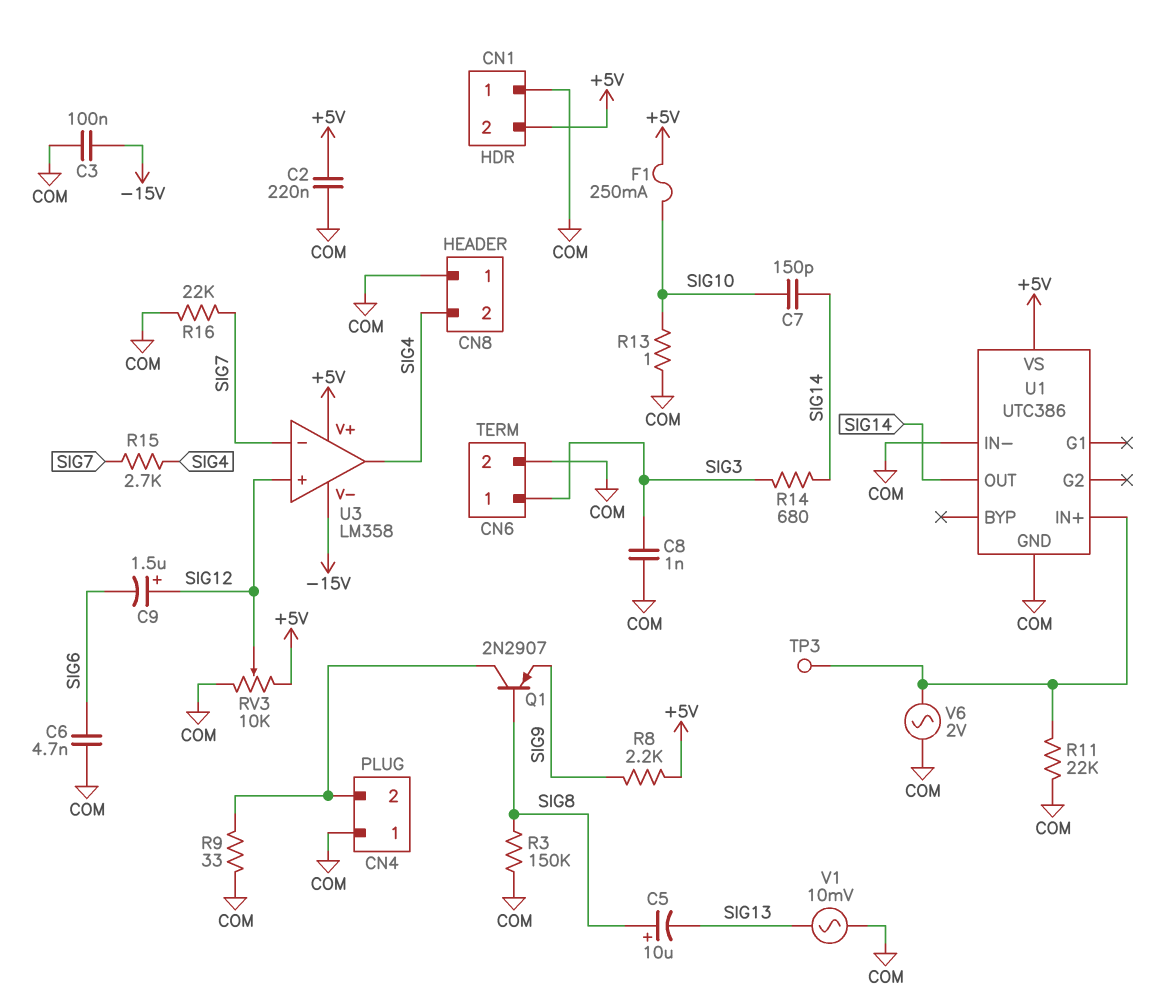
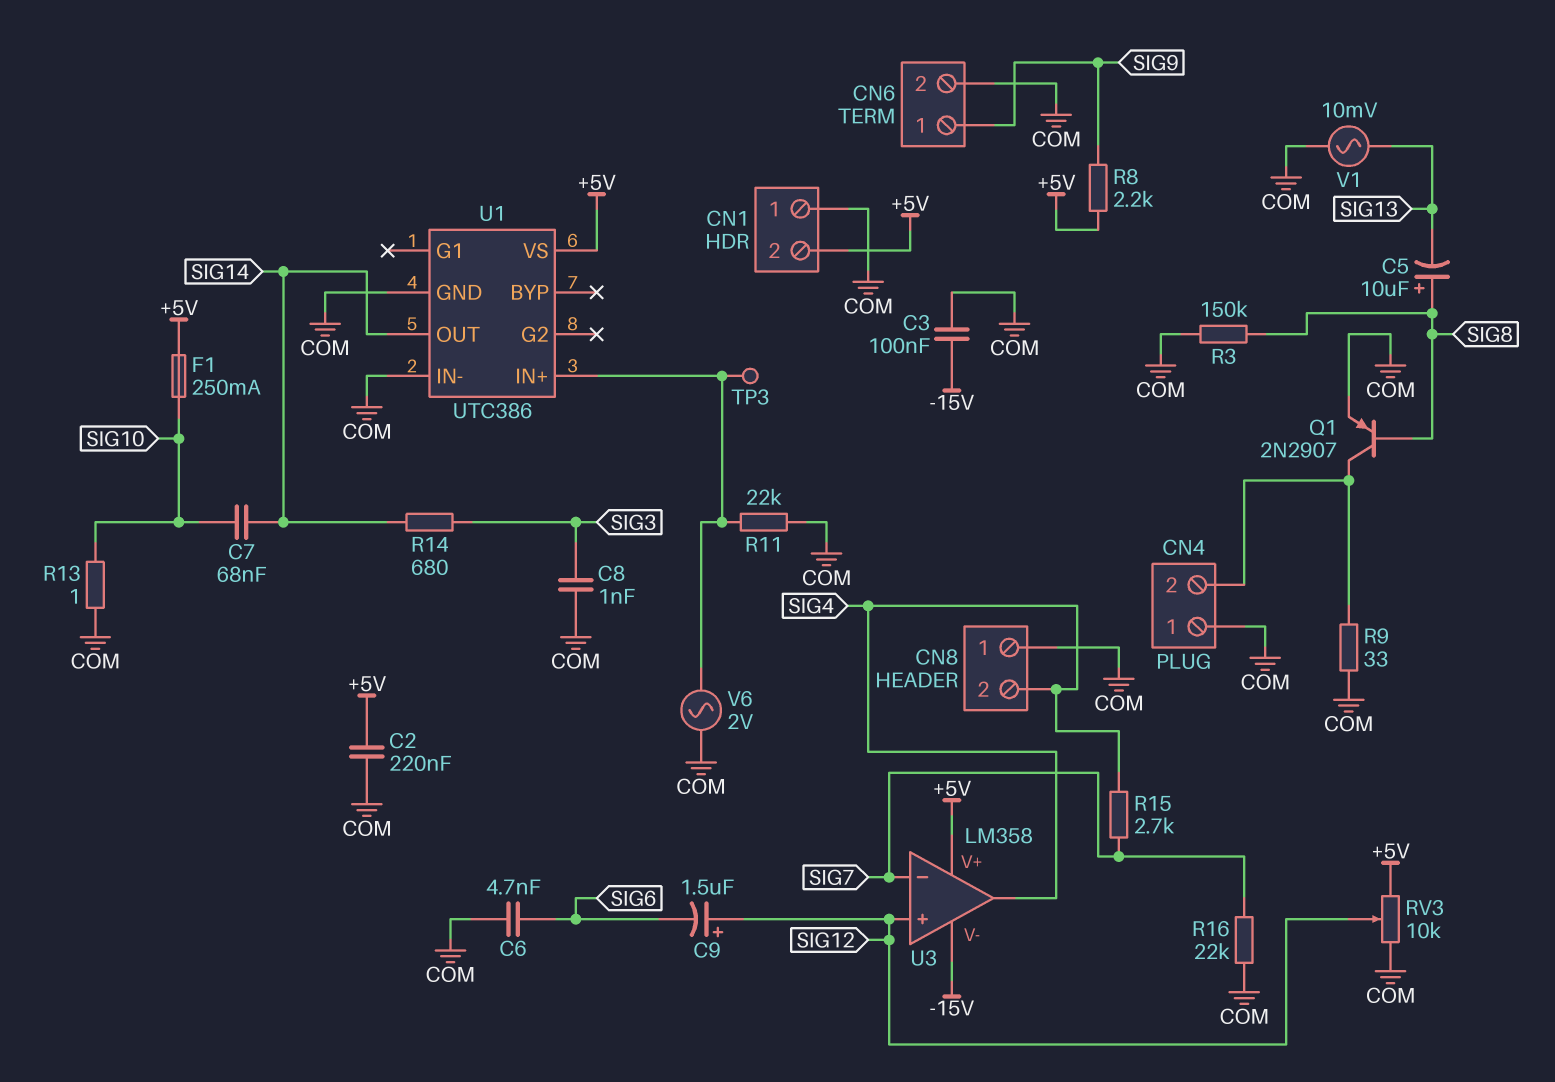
C7: 150pF (SIG10, SIG14) -> 68nF (SIG10, SIG14)
CN6 pin 1: SIG3 -> SIG9
Q1: PNP 2N2907 (B SIG8, C CN4/2, E SIG9) -> PNP 2N2907 (B SIG8, C CN4/2, E COM)

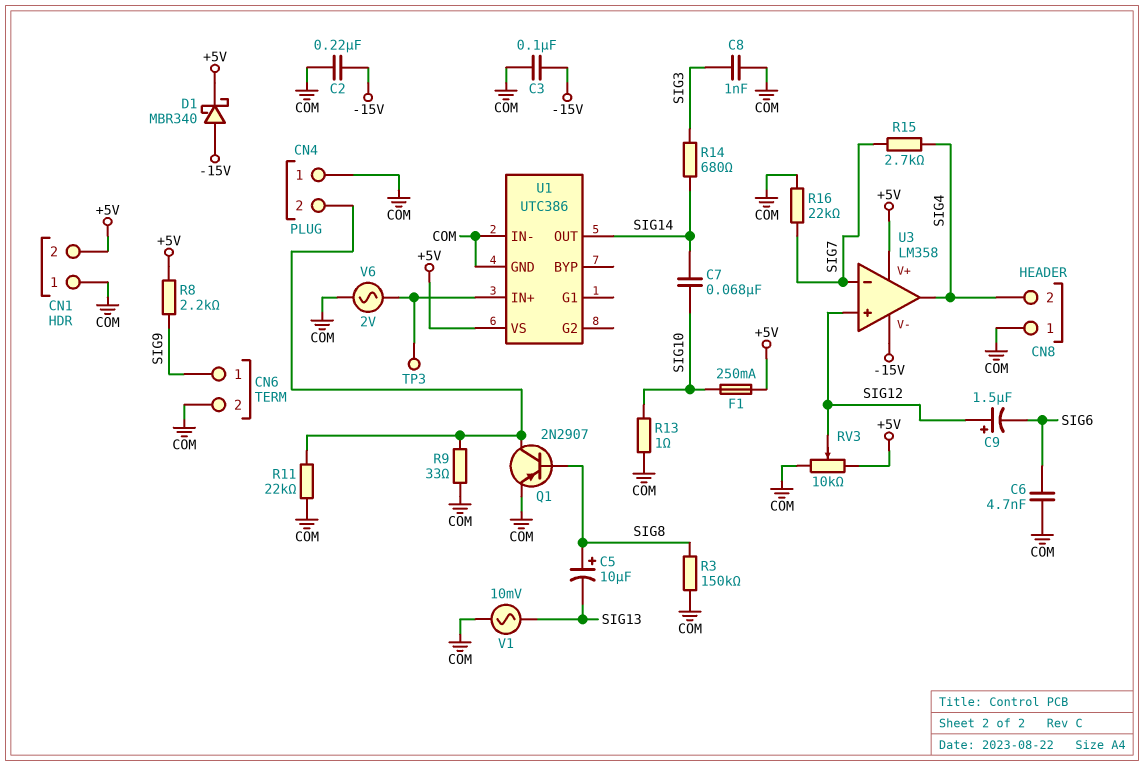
C2: 220nF (+5V, COM) -> 220nF (-15V, COM)
D1: none -> schottky MBR340 (A -15V, K +5V)
R11: 22k (COM, U1/IN+) -> 22k (CN4/2, COM)

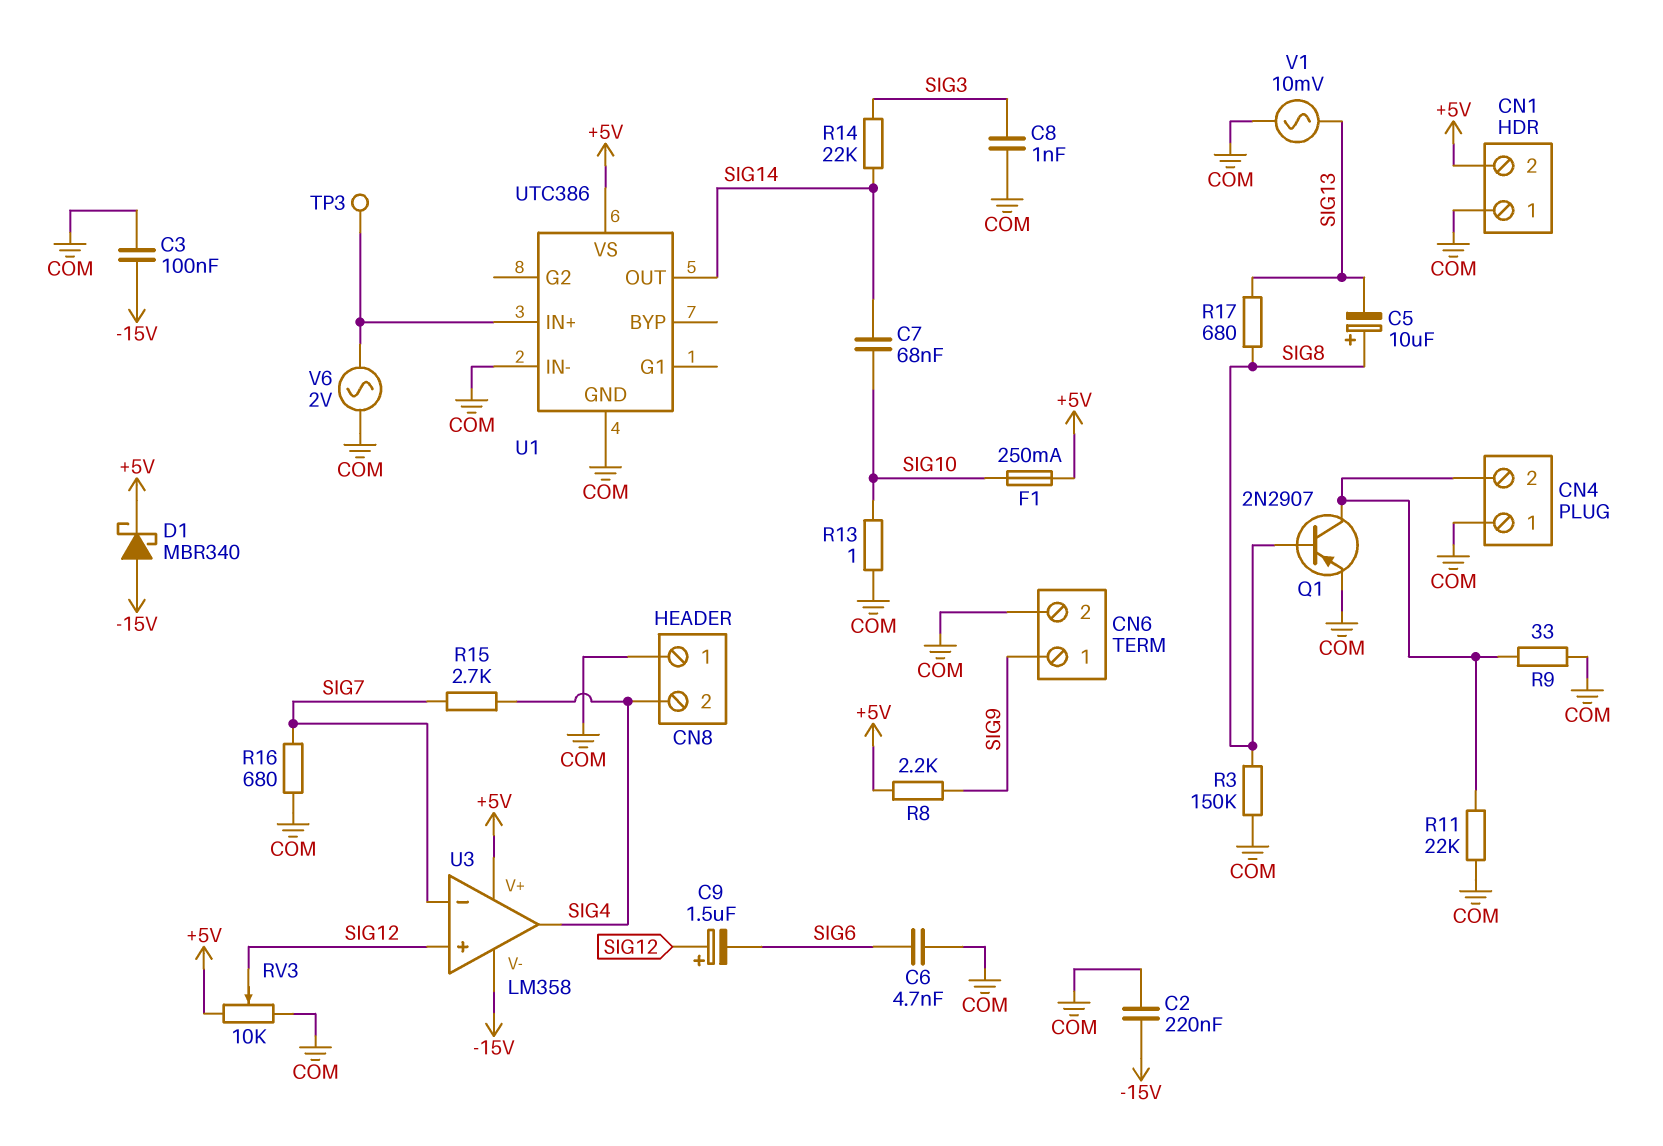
R14: 680 (SIG3, SIG14) -> 22k (SIG3, SIG14)
R16: 22k (COM, SIG7) -> 680 (COM, SIG7)
R17: none -> 680 (SIG8, SIG13)

